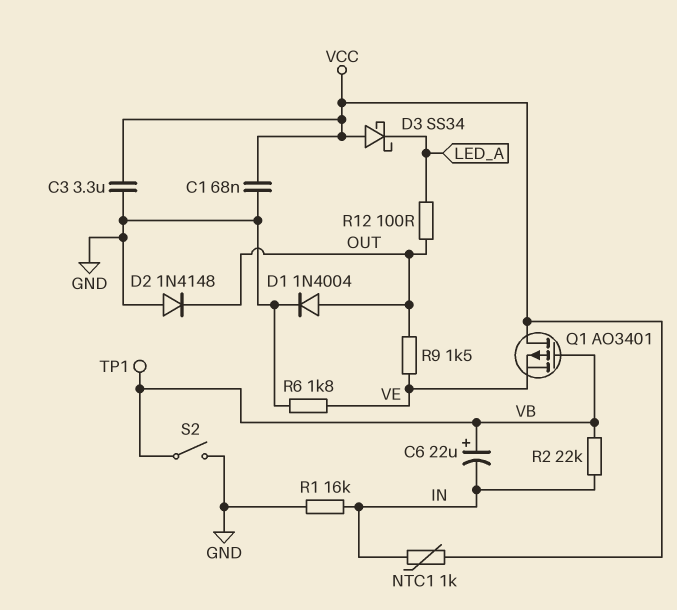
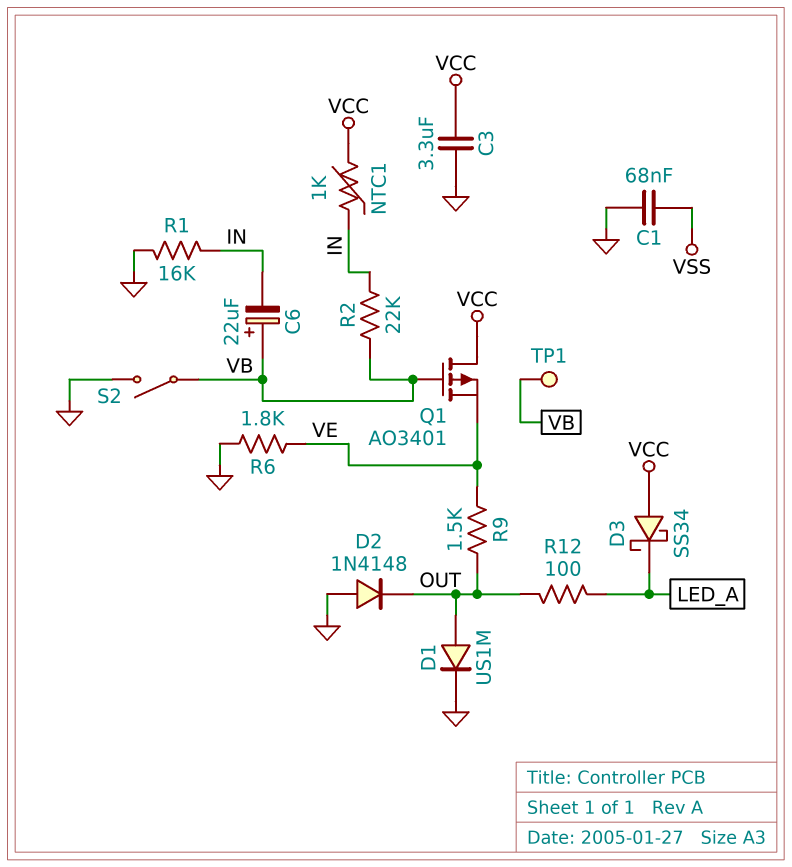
C1: 68nF (GND, VCC) -> 68nF (GND, VSS)
D1: diode 1N4004 (A OUT, K GND) -> diode US1M (A OUT, K GND)

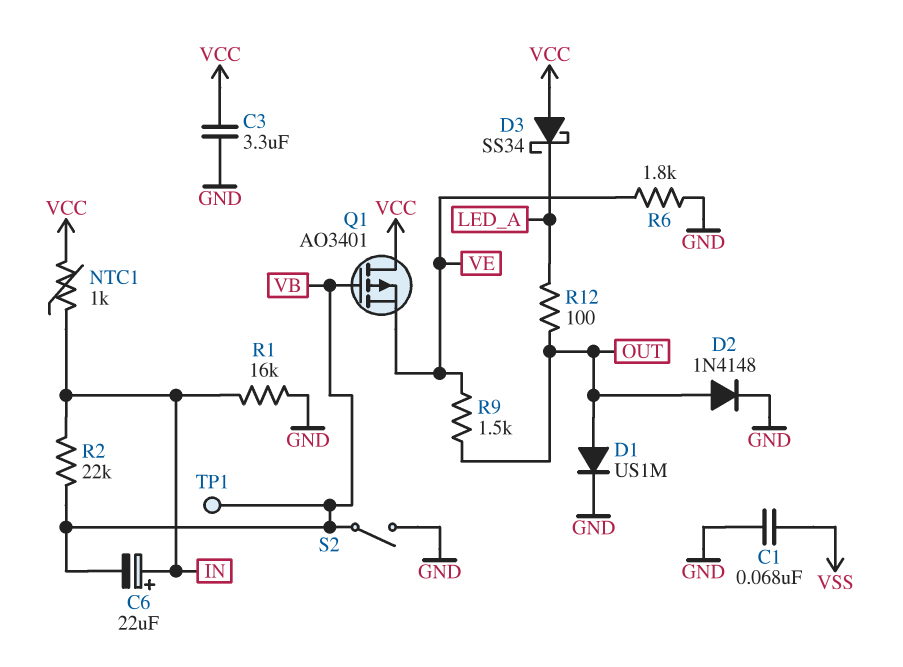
C6: 22uF (plus VB, minus IN) -> 22uF (plus IN, minus VB)
D2: diode 1N4148 (A GND, K OUT) -> diode 1N4148 (A OUT, K GND)

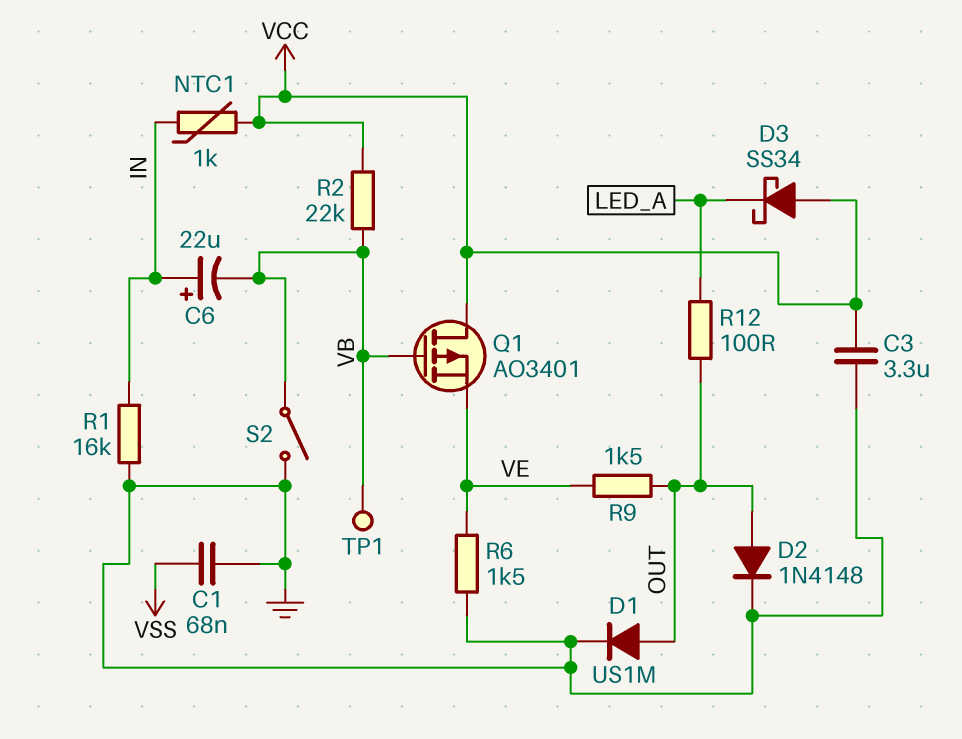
R2: 22k (IN, VB) -> 22k (VB, VCC)
R6: 1.8k (GND, VE) -> 1.5k (GND, VE)

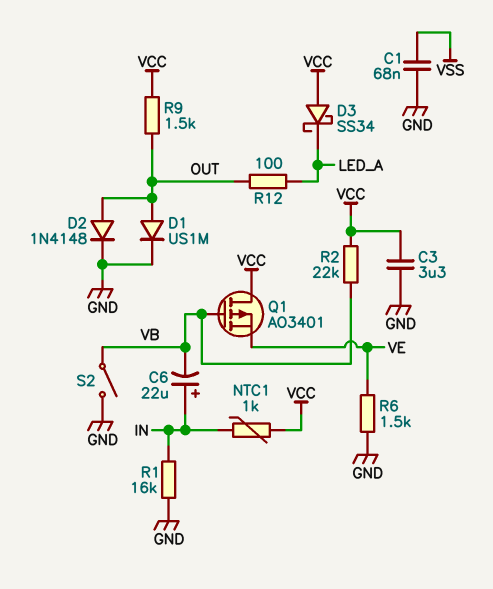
R9: 1.5k (OUT, VE) -> 1.5k (OUT, VCC)
TP1: test point (VB) -> none

